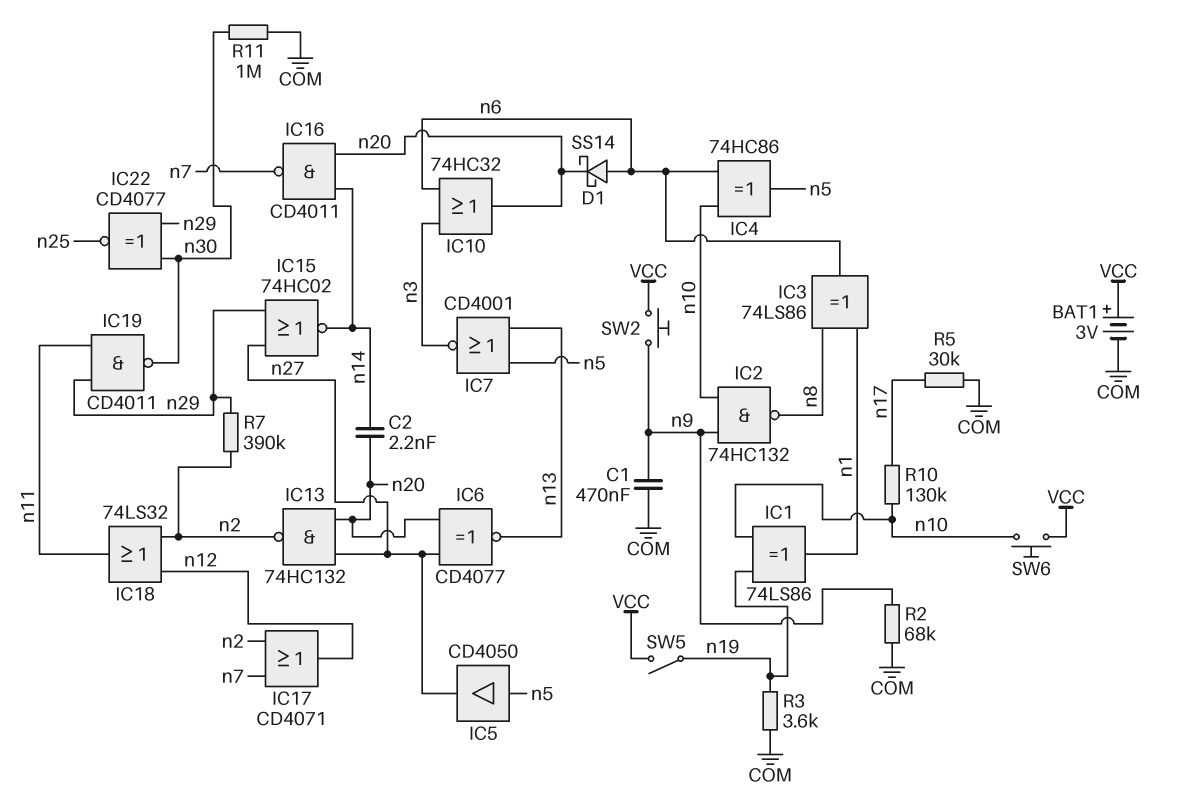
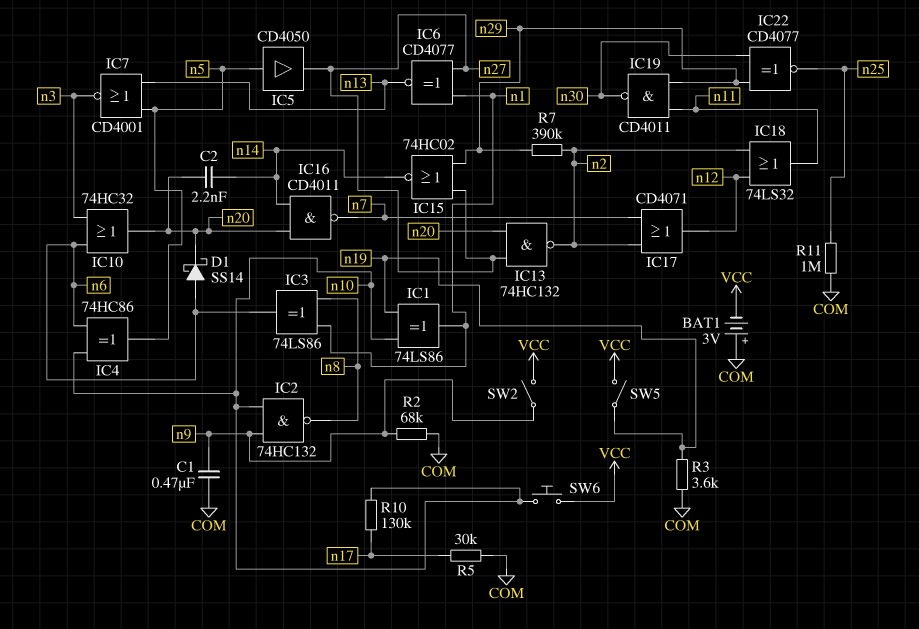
BAT1: 3V (plus VCC, minus COM) -> 3V (plus COM, minus VCC)
IC6: XNOR CD4077 (in n20, in n27, out n13) -> XNOR CD4077 (in n1, in n27, out n13)
R11: 1M (COM, n30) -> 1M (COM, n25)
SW2: button (VCC, n9) -> switch (VCC, n9)

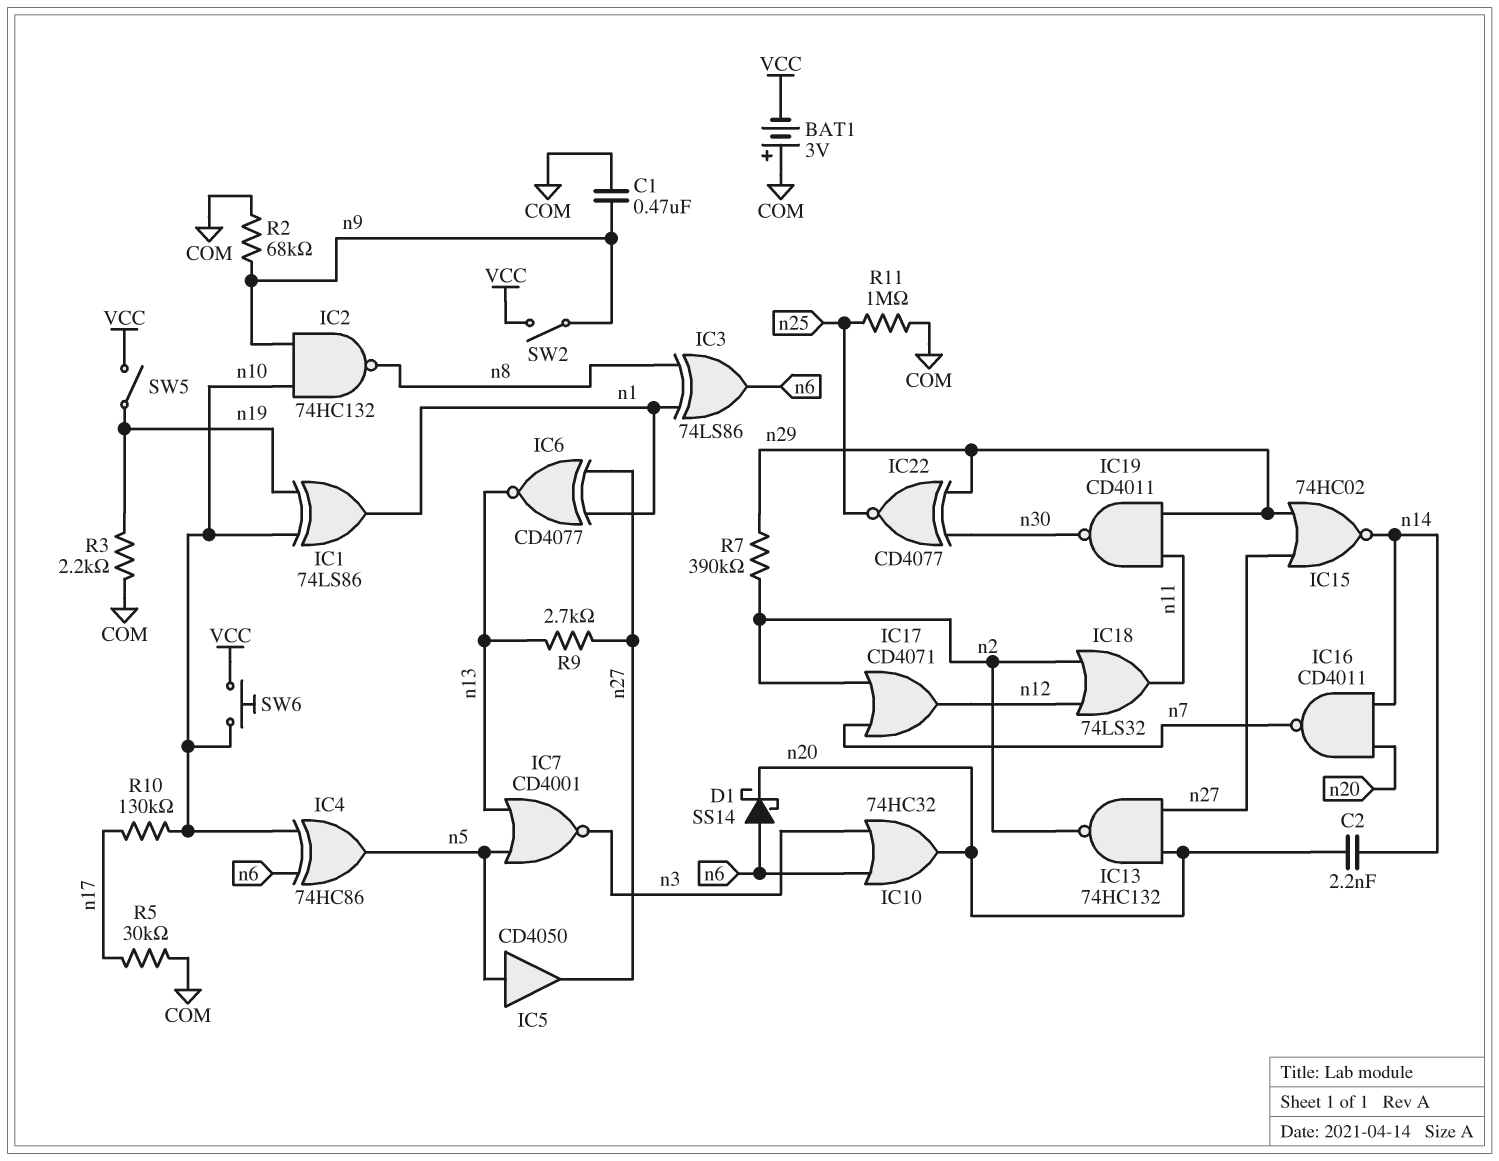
R3: 3.6k (COM, n19) -> 2.2k (COM, n19)
R9: none -> 2.7k (n13, n27)

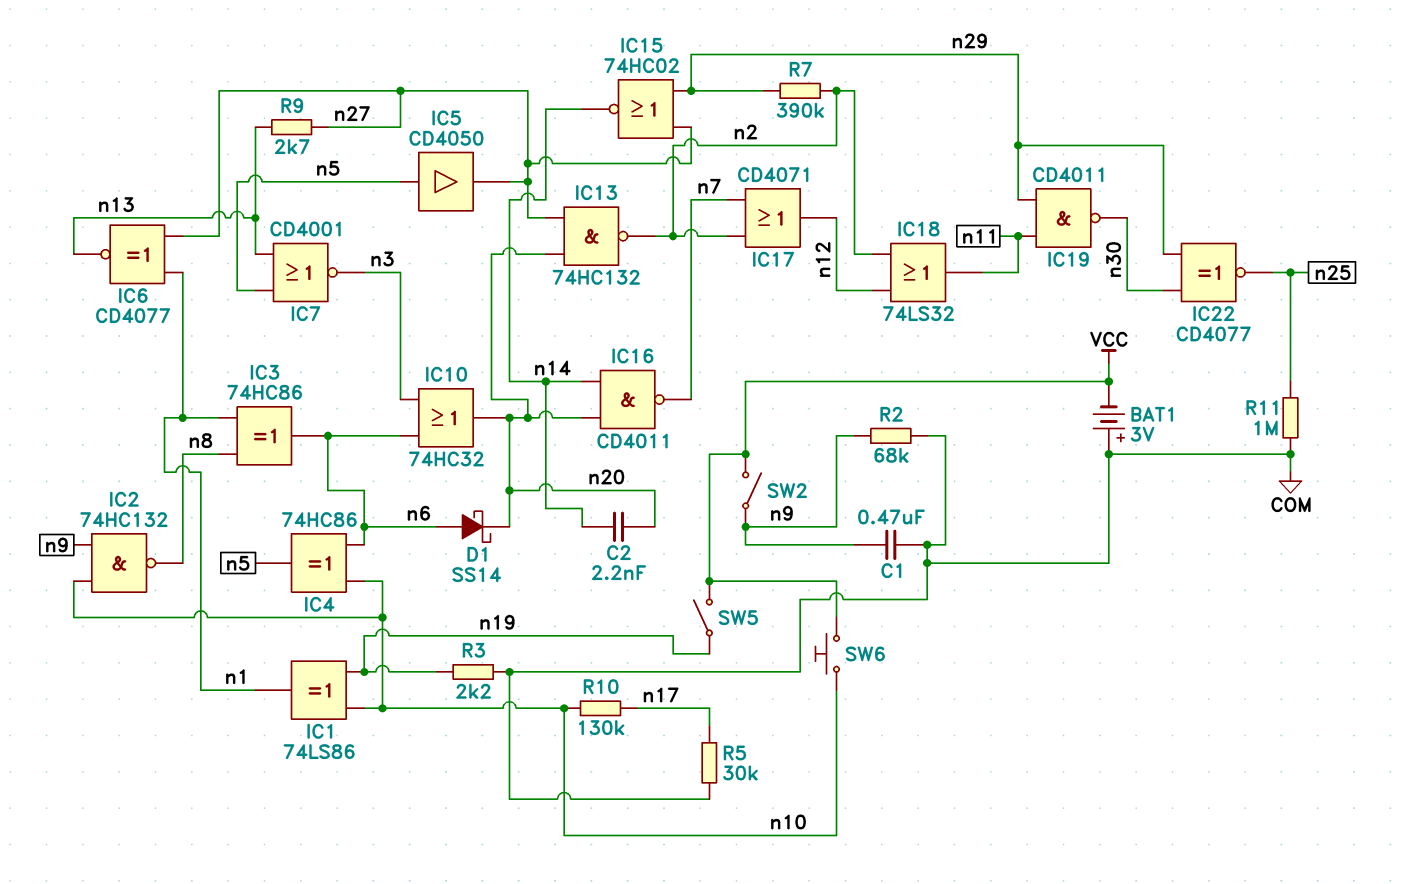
IC3: XOR 74LS86 (in n1, in n8, out n6) -> XOR 74HC86 (in n1, in n8, out n6)

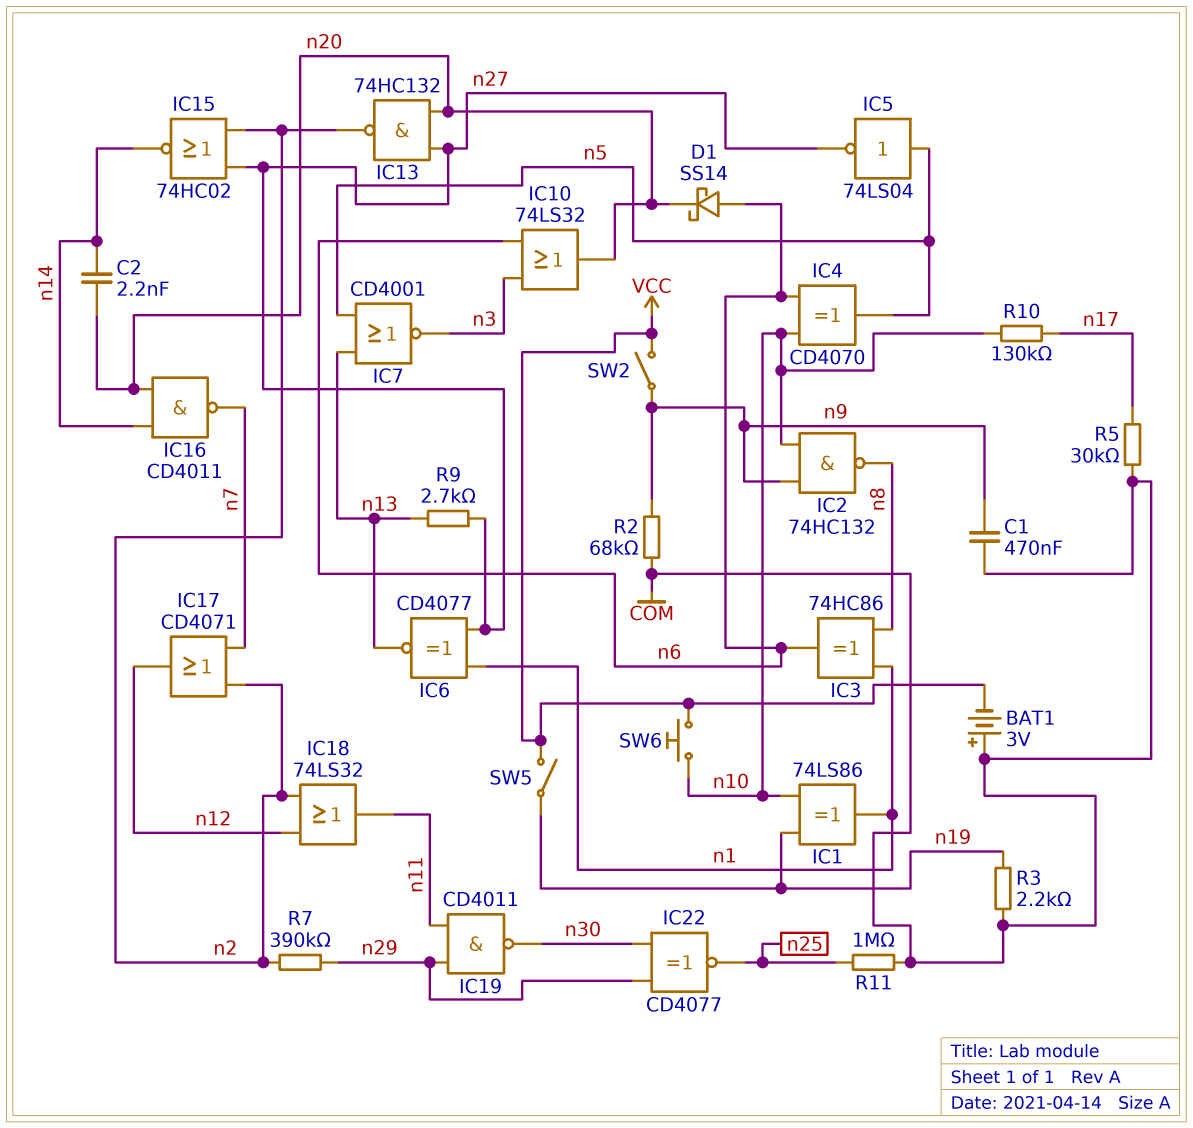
IC4: XOR 74HC86 (in n6, in n10, out n5) -> XOR CD4070 (in n6, in n10, out n5)
IC5: buffer CD4050 (in n5, out n27) -> NOT 74LS04 (in n5, out n27)
IC10: OR 74HC32 (in n3, in n6, out n20) -> OR 74LS32 (in n3, in n6, out n20)
IC15: NOR 74HC02 (in n27, in n29, out n14) -> NOR 74HC02 (in n2, in n27, out n14)

